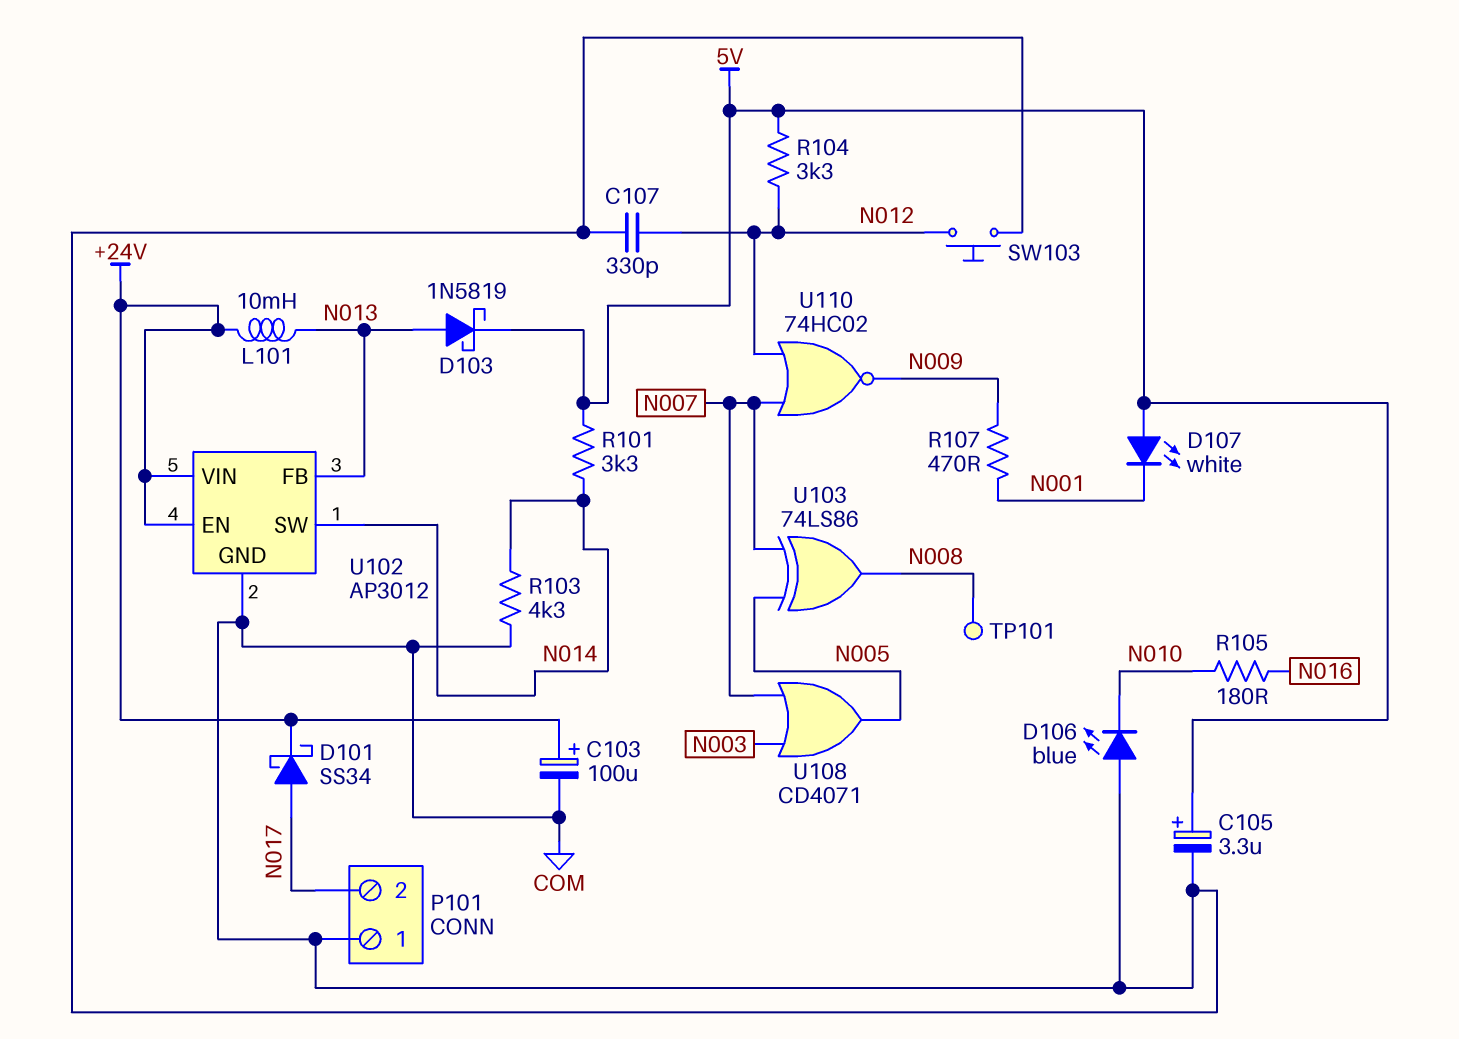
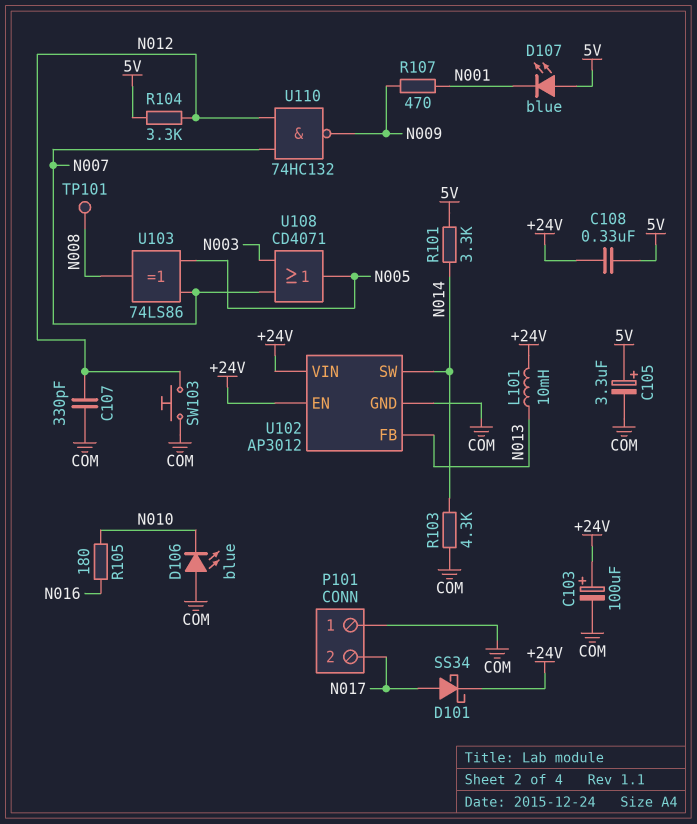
C108: none -> 330nF (+24V, 5V)
D103: schottky 1N5819 (A N013, K 5V) -> none
D107: LED white (A 5V, K N001) -> LED blue (A 5V, K N001)
U110: NOR 74HC02 (in N007, in N012, out N009) -> NAND 74HC132 (in N007, in N012, out N009)

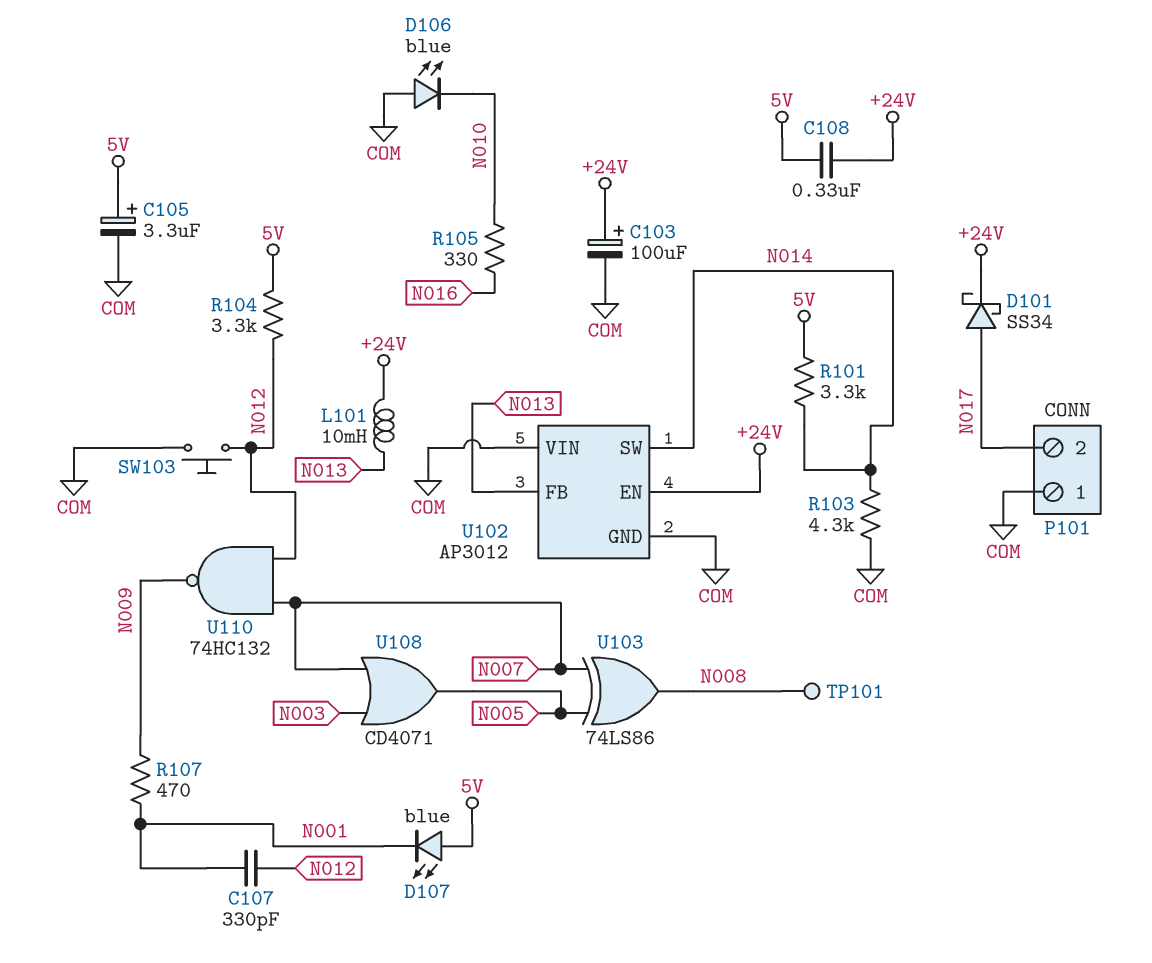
C107: 330pF (COM, N012) -> 330pF (N001, N012)
R105: 180 (N010, N016) -> 330 (N010, N016)
U102 pin VIN: +24V -> COM

